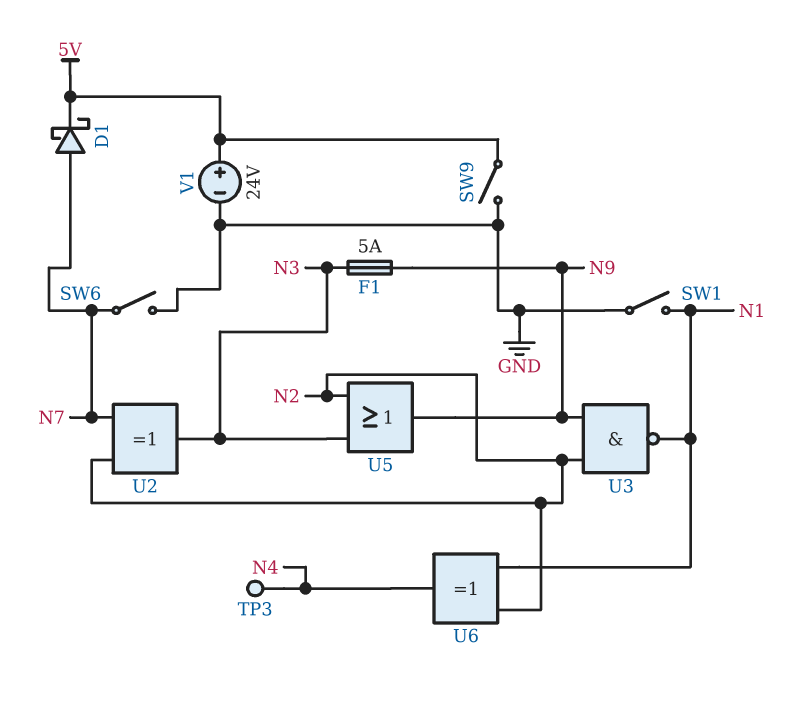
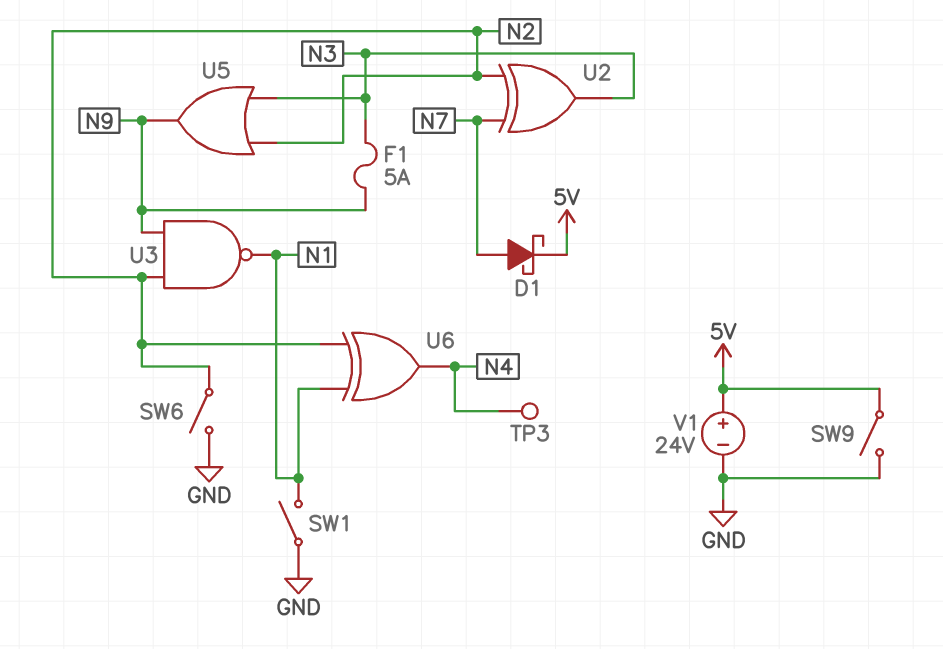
SW6: switch (GND, N7) -> switch (GND, N2)

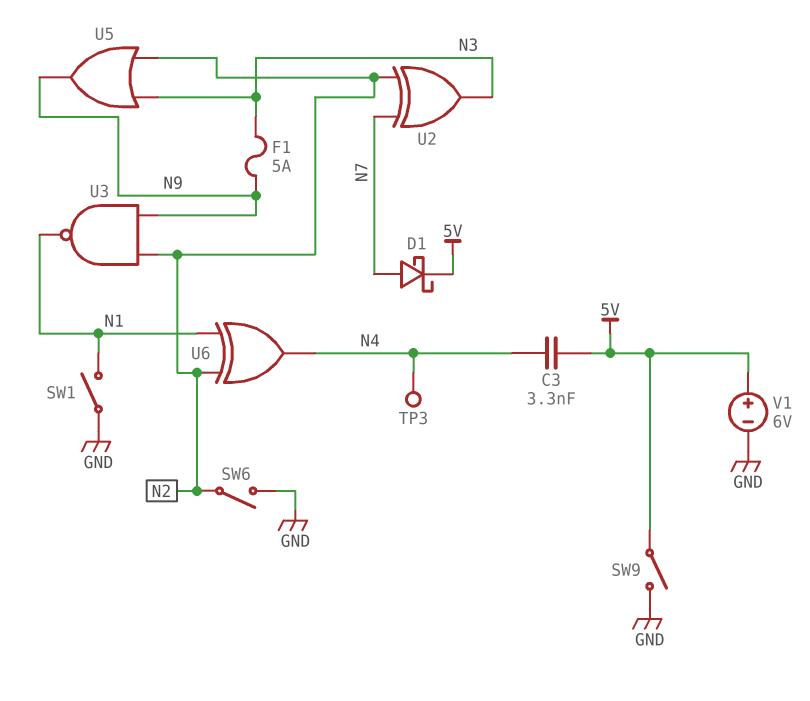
C3: none -> 3.3nF (5V, N4)
V1: 24V (plus 5V, minus GND) -> 6V (plus 5V, minus GND)

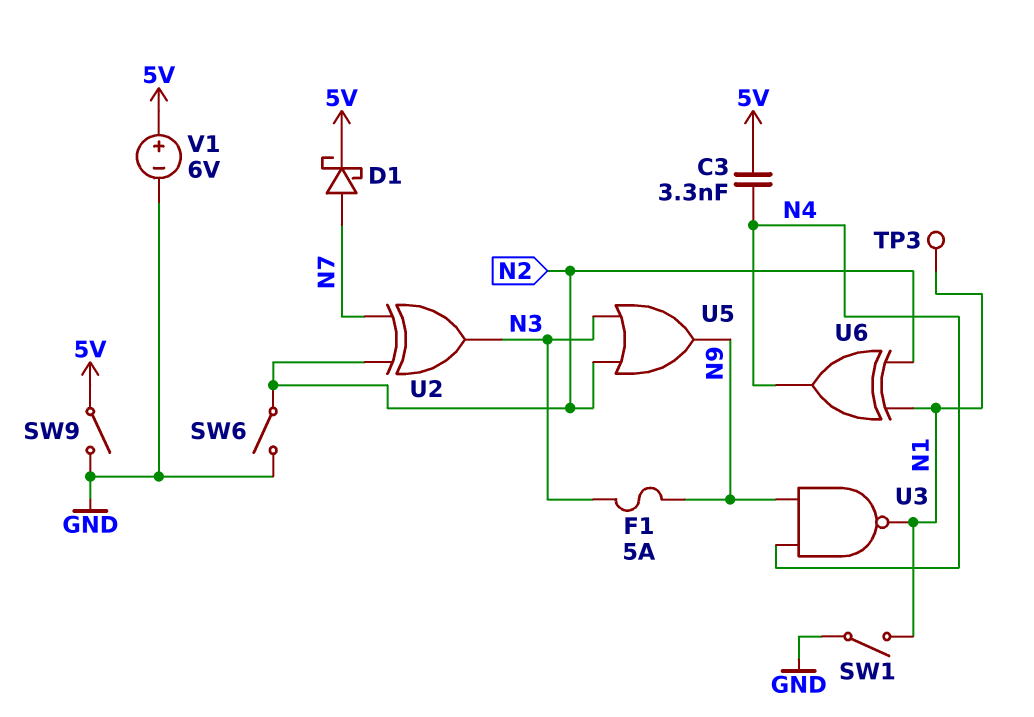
TP3: test point (N4) -> test point (N1)
U3: NAND (in N2, in N9, out N1) -> NAND (in N4, in N9, out N1)

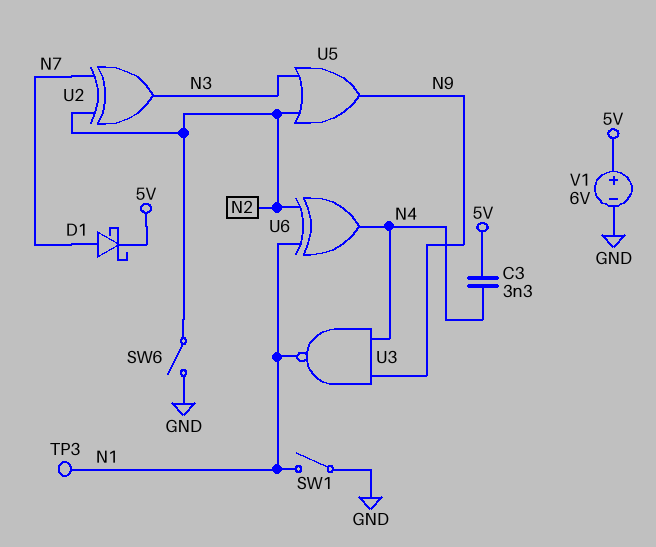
F1: 5A (N3, N9) -> none
SW9: switch (5V, GND) -> none

